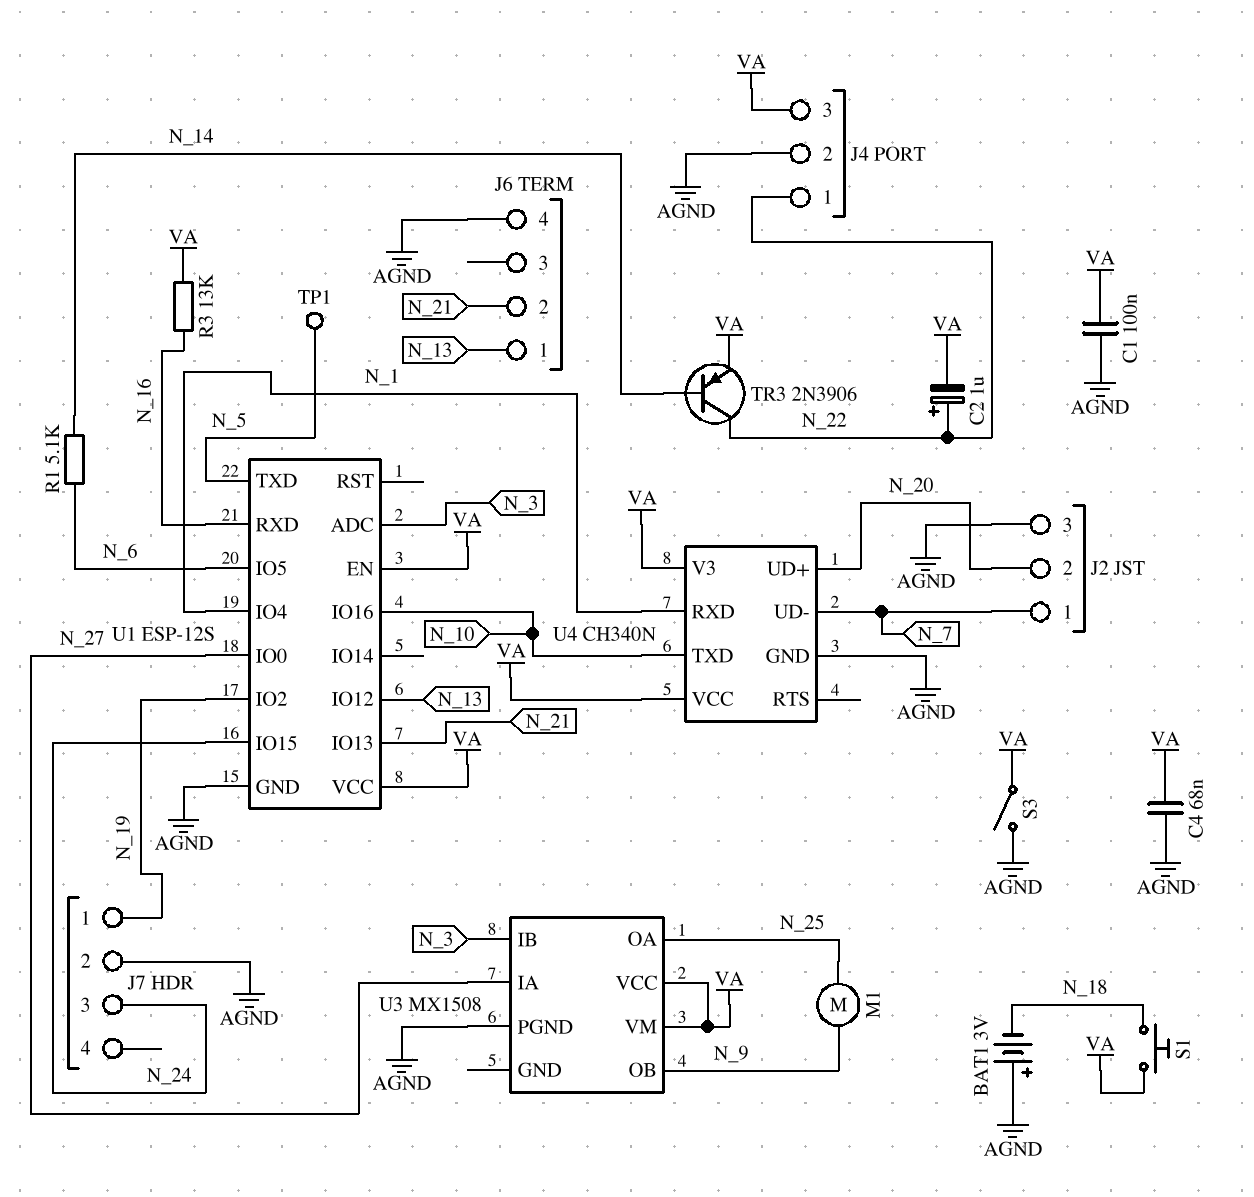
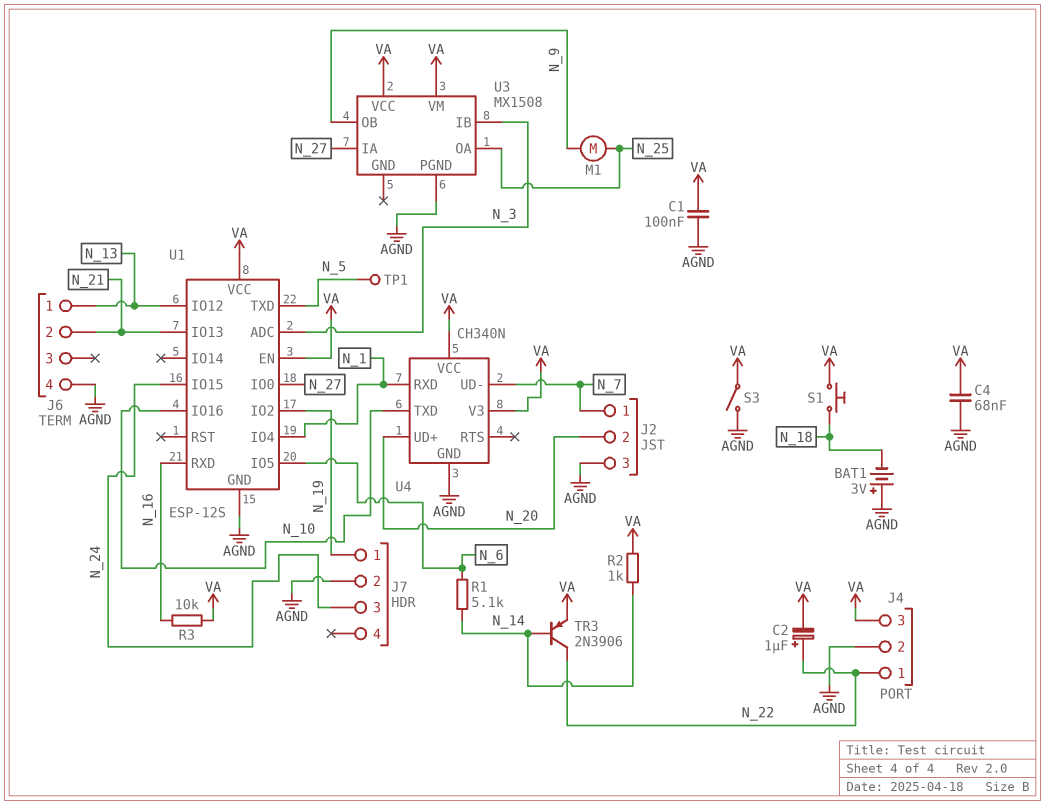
R2: none -> 1k (N_14, VA)
R3: 13k (N_16, VA) -> 10k (N_16, VA)

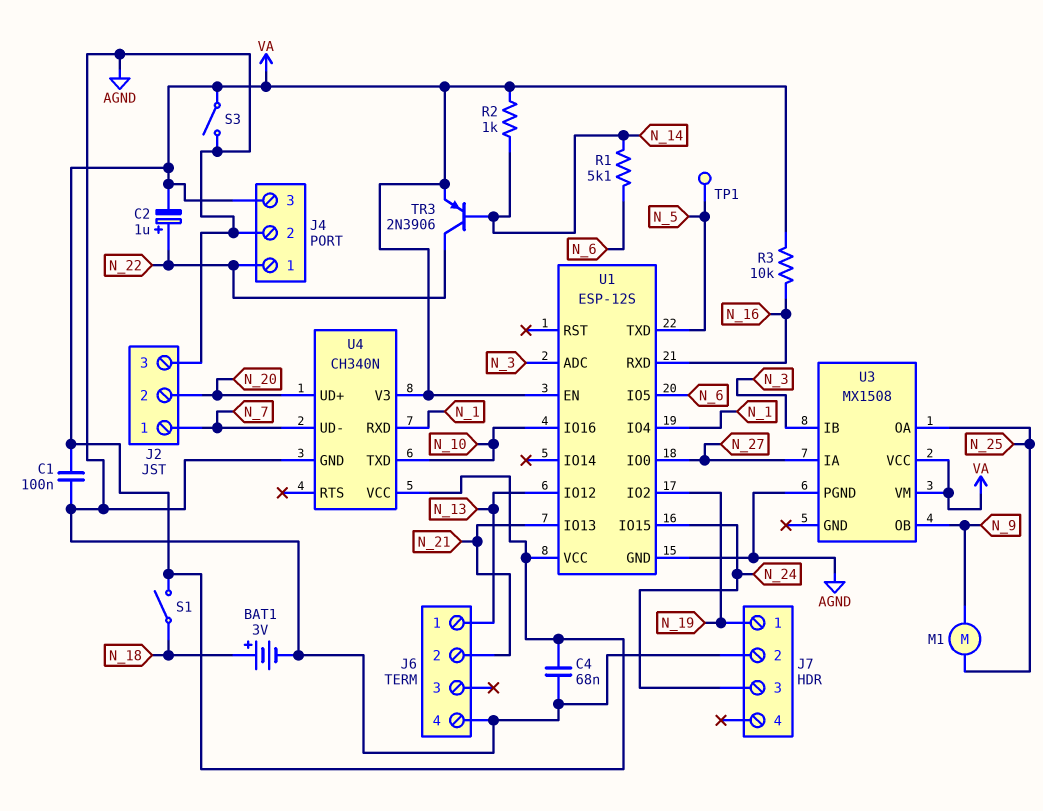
BAT1: 3V (plus AGND, minus N_18) -> 3V (plus N_18, minus AGND)
S1: button (N_18, VA) -> switch (N_18, VA)

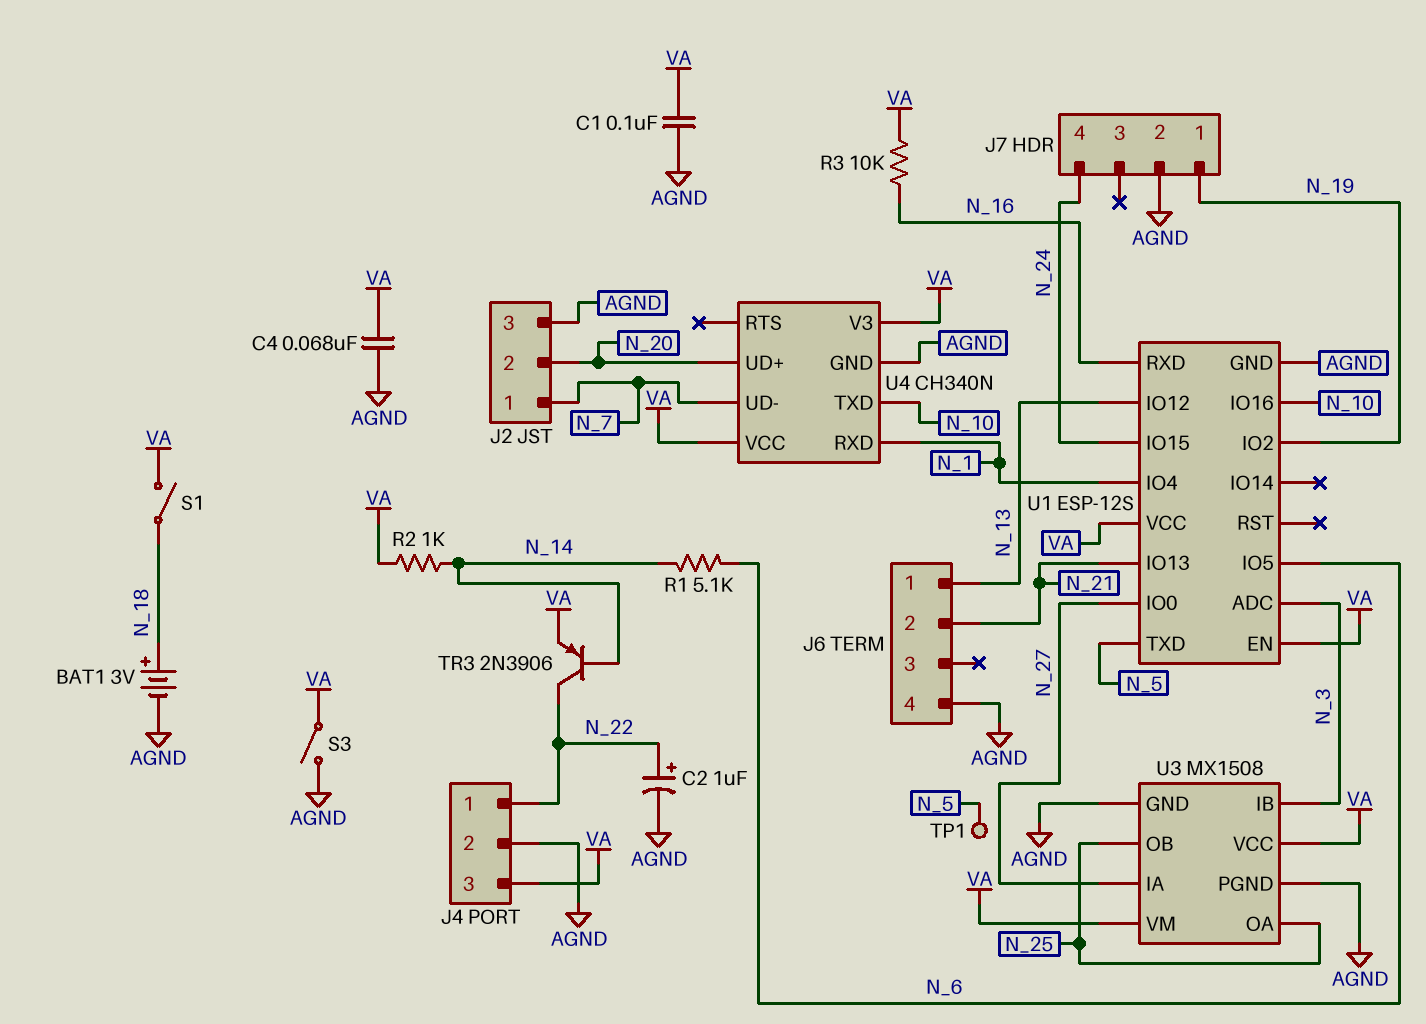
C2: 1uF (plus N_22, minus VA) -> 1uF (plus N_22, minus AGND)
J7 pin 3: N_24 -> none
J7 pin 4: none -> N_24
M1: motor (N_9, N_25) -> none
U3 pin GND: none -> AGND
U3 pin OB: N_9 -> N_25

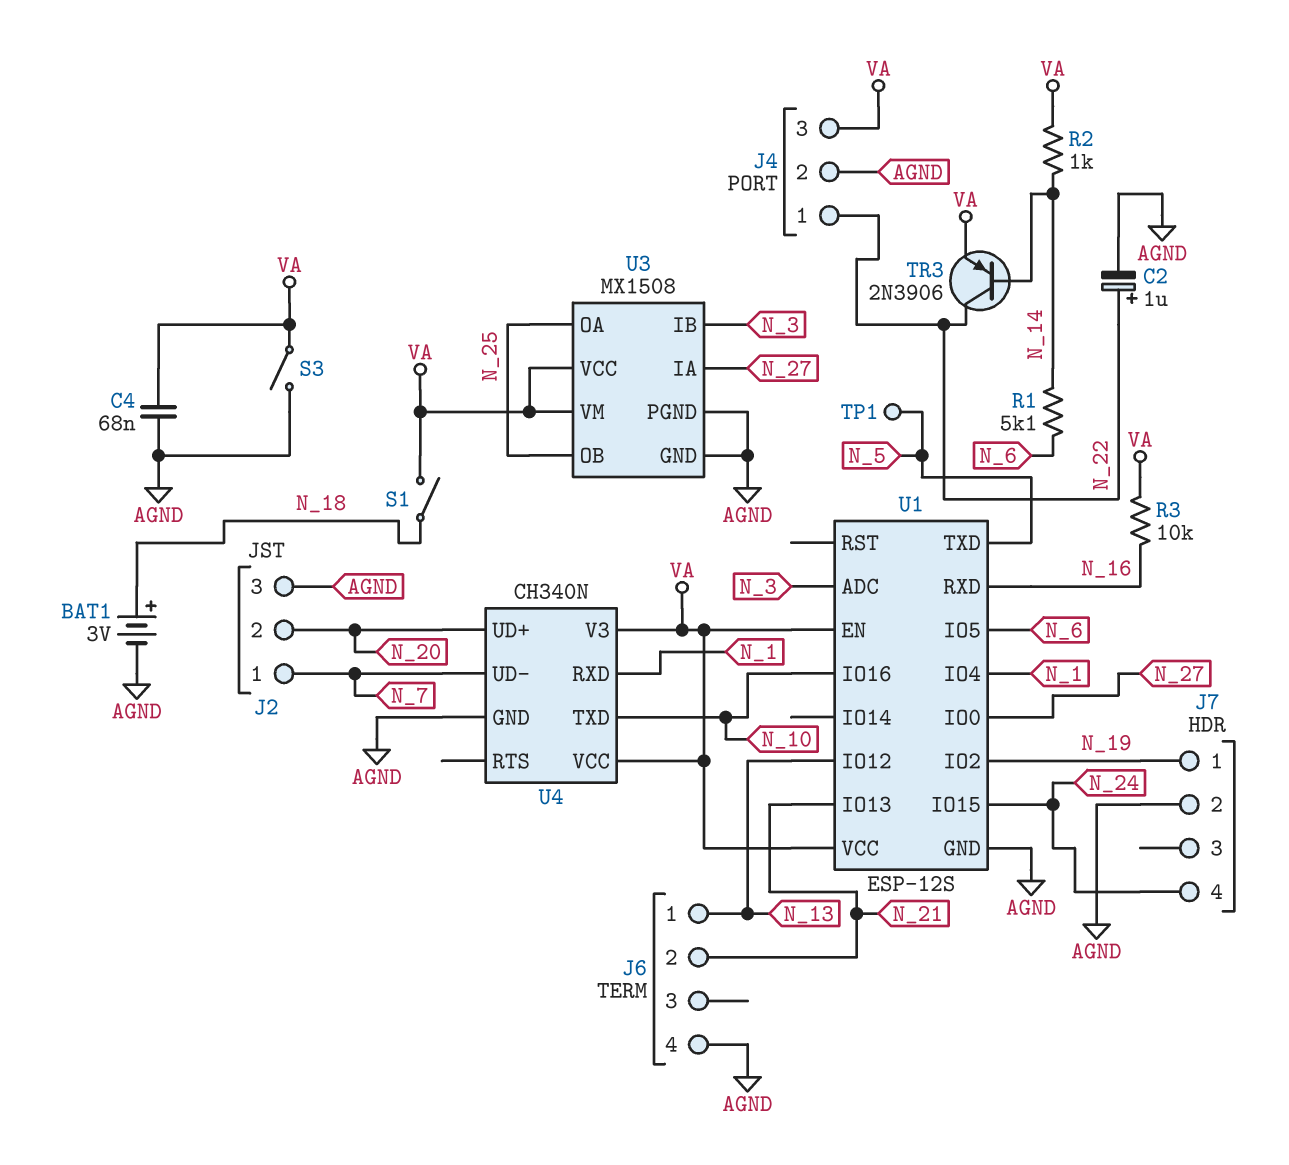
C1: 100nF (AGND, VA) -> none

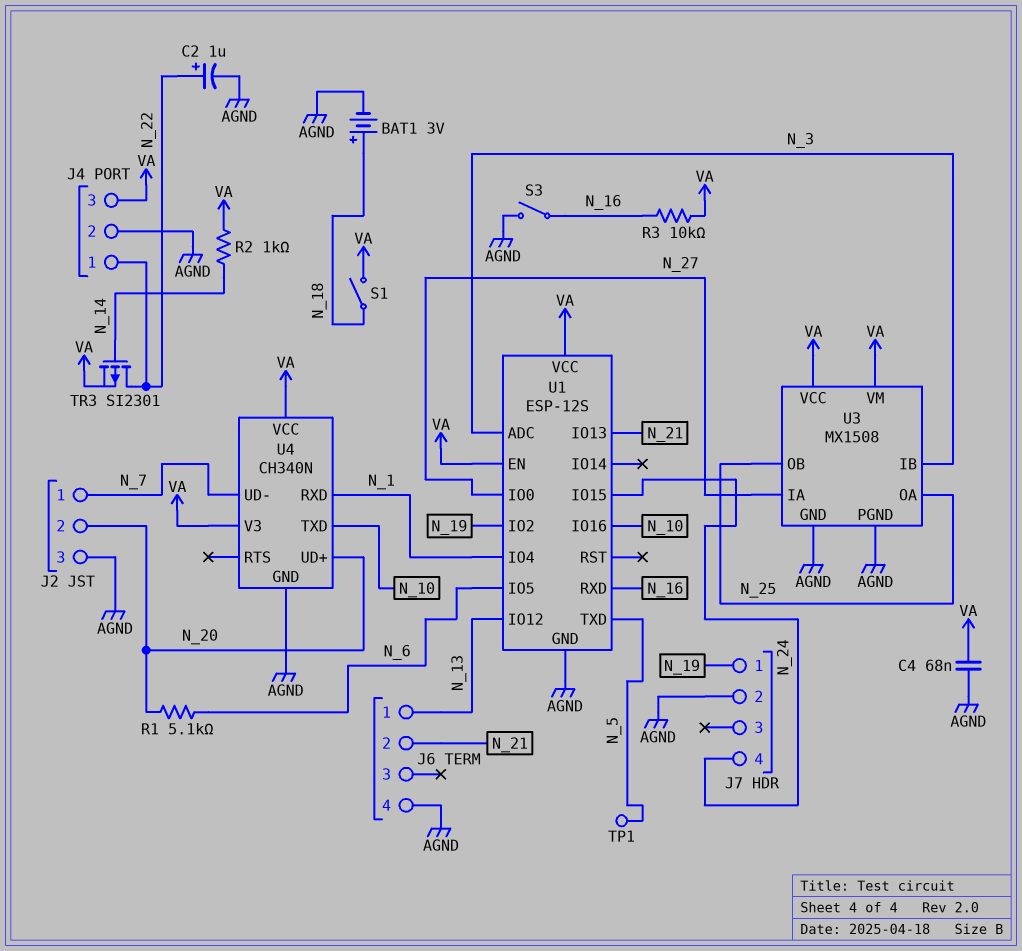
R1: 5.1k (N_6, N_14) -> 5.1k (N_6, N_20)
S3: switch (AGND, VA) -> switch (AGND, N_16)
TR3: PNP 2N3906 (B N_14, C N_22, E VA) -> PMOS SI2301 (G N_14, D N_22, S VA)

